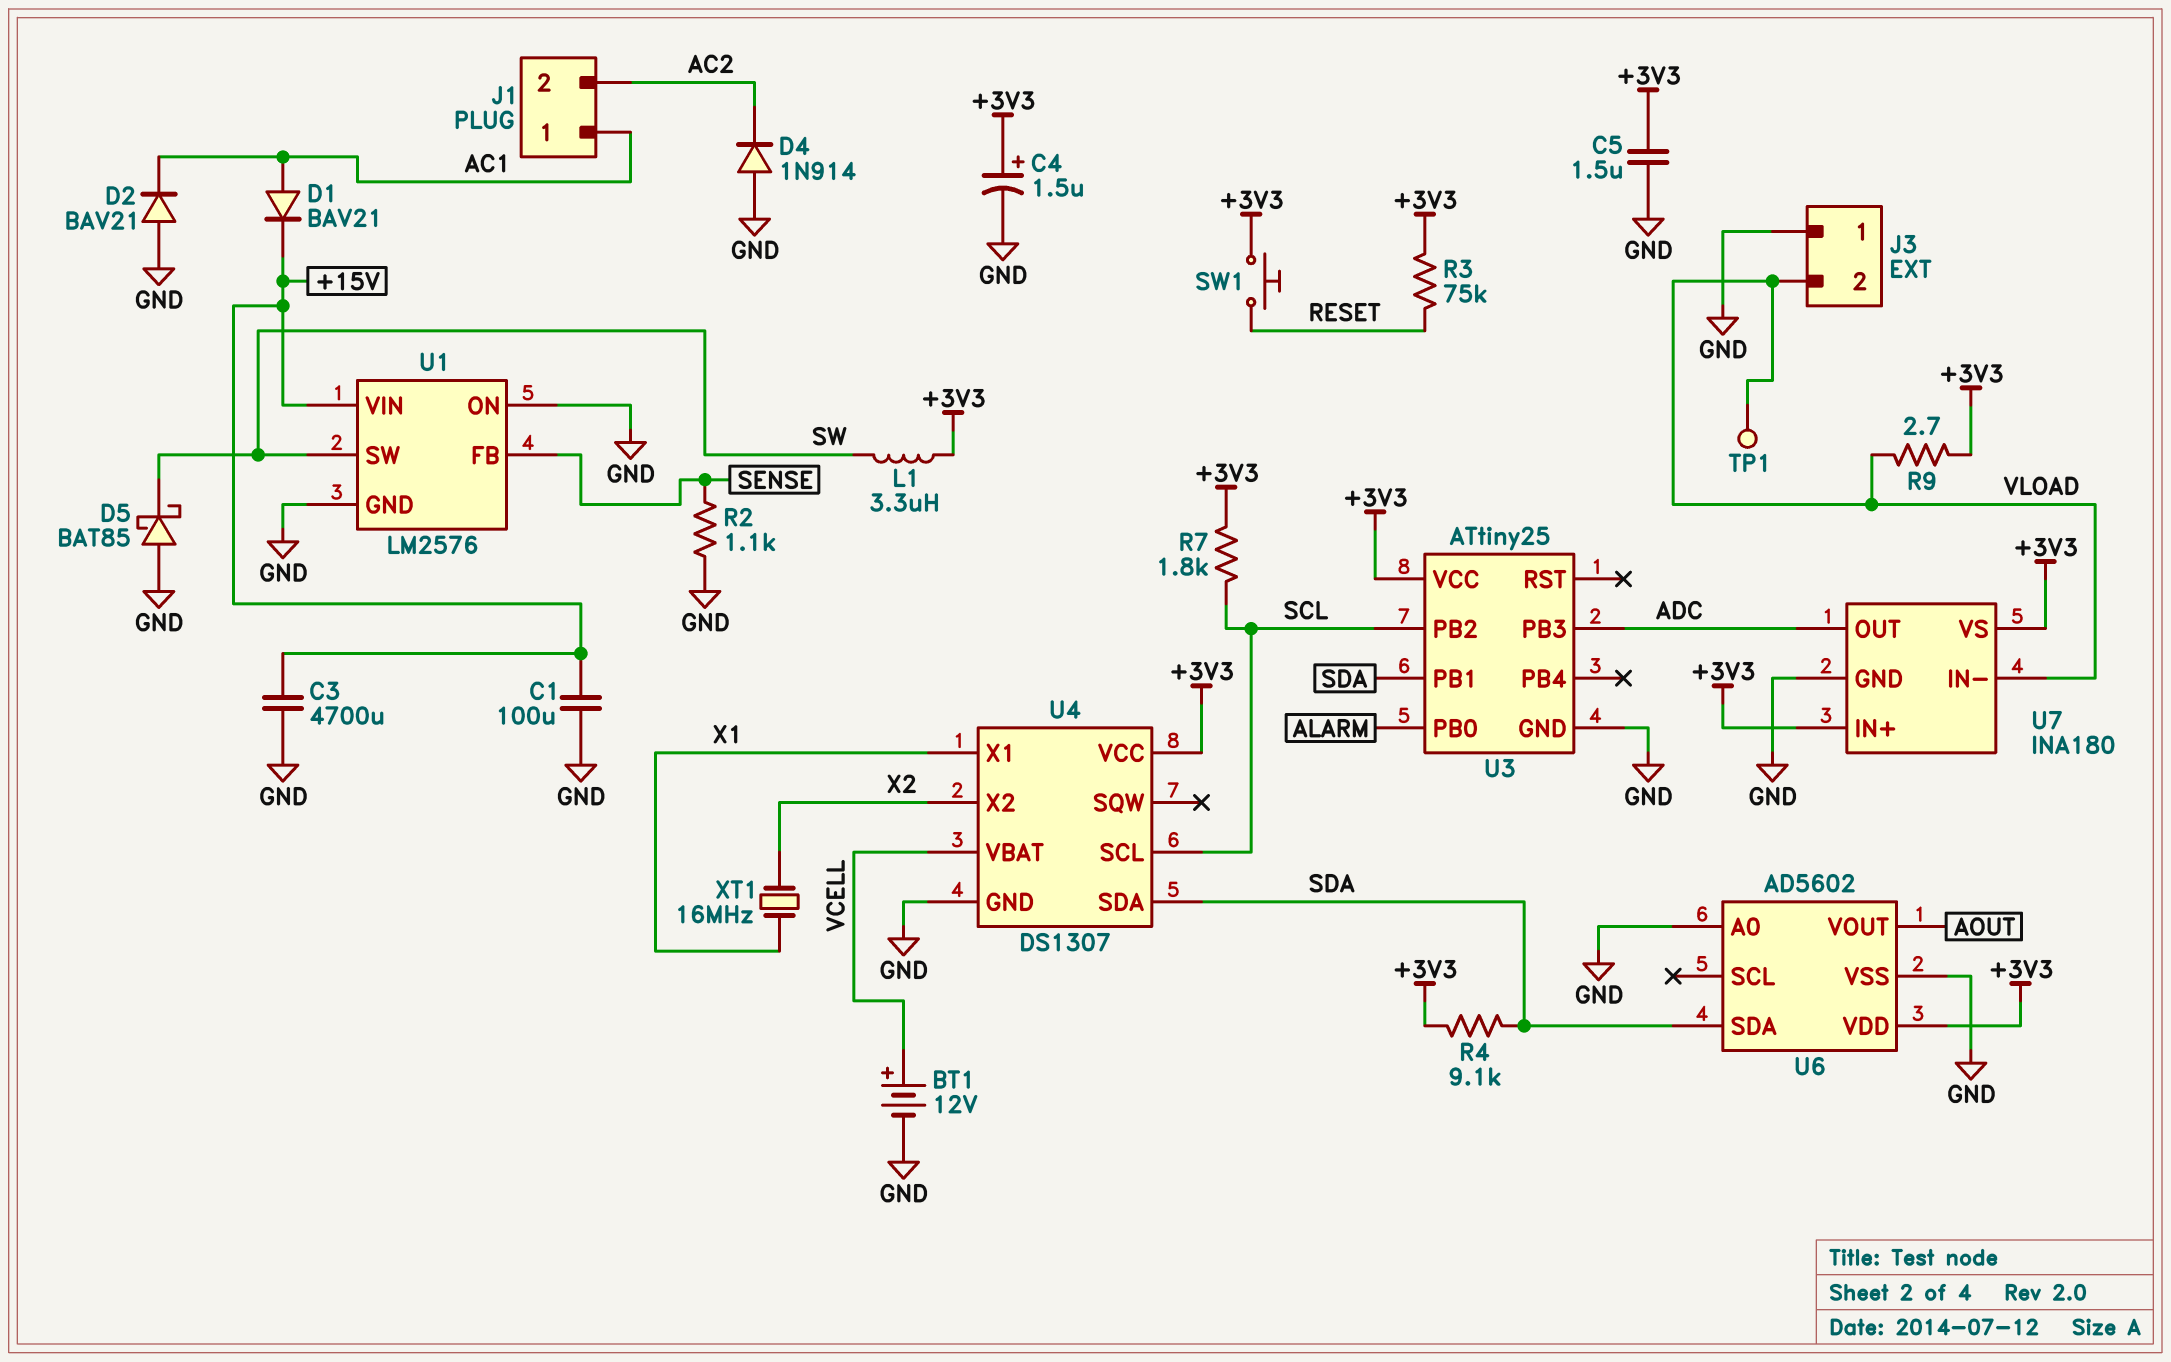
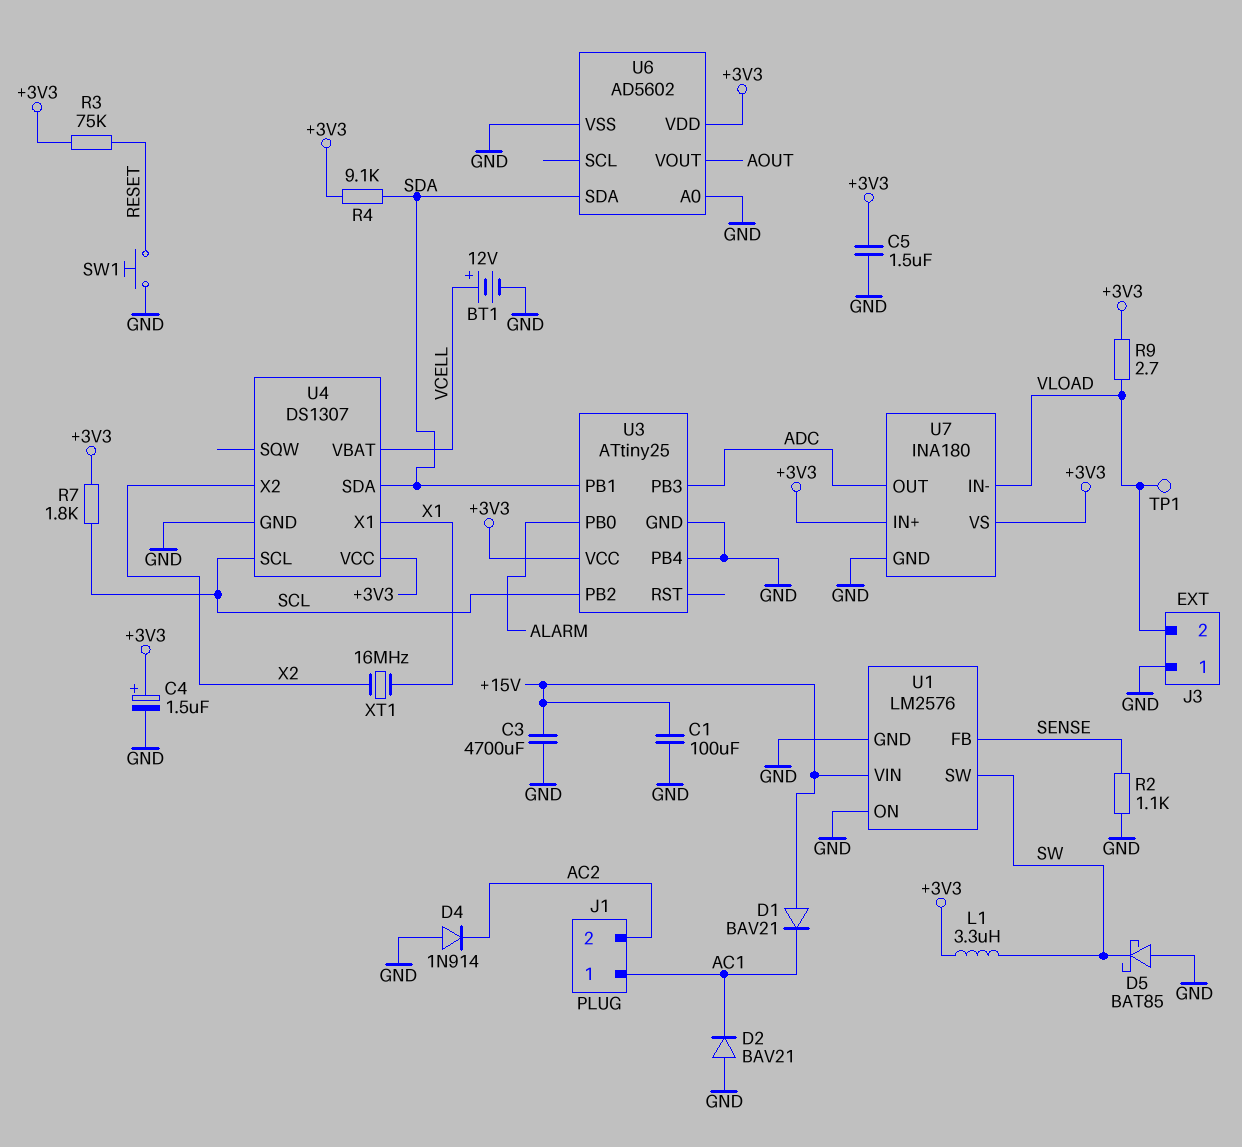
D1: diode BAV21 (A AC1, K +15V) -> diode BAV21 (A +15V, K AC1)
SW1: button (+3V3, RESET) -> button (GND, RESET)
U3 pin PB4: none -> GND

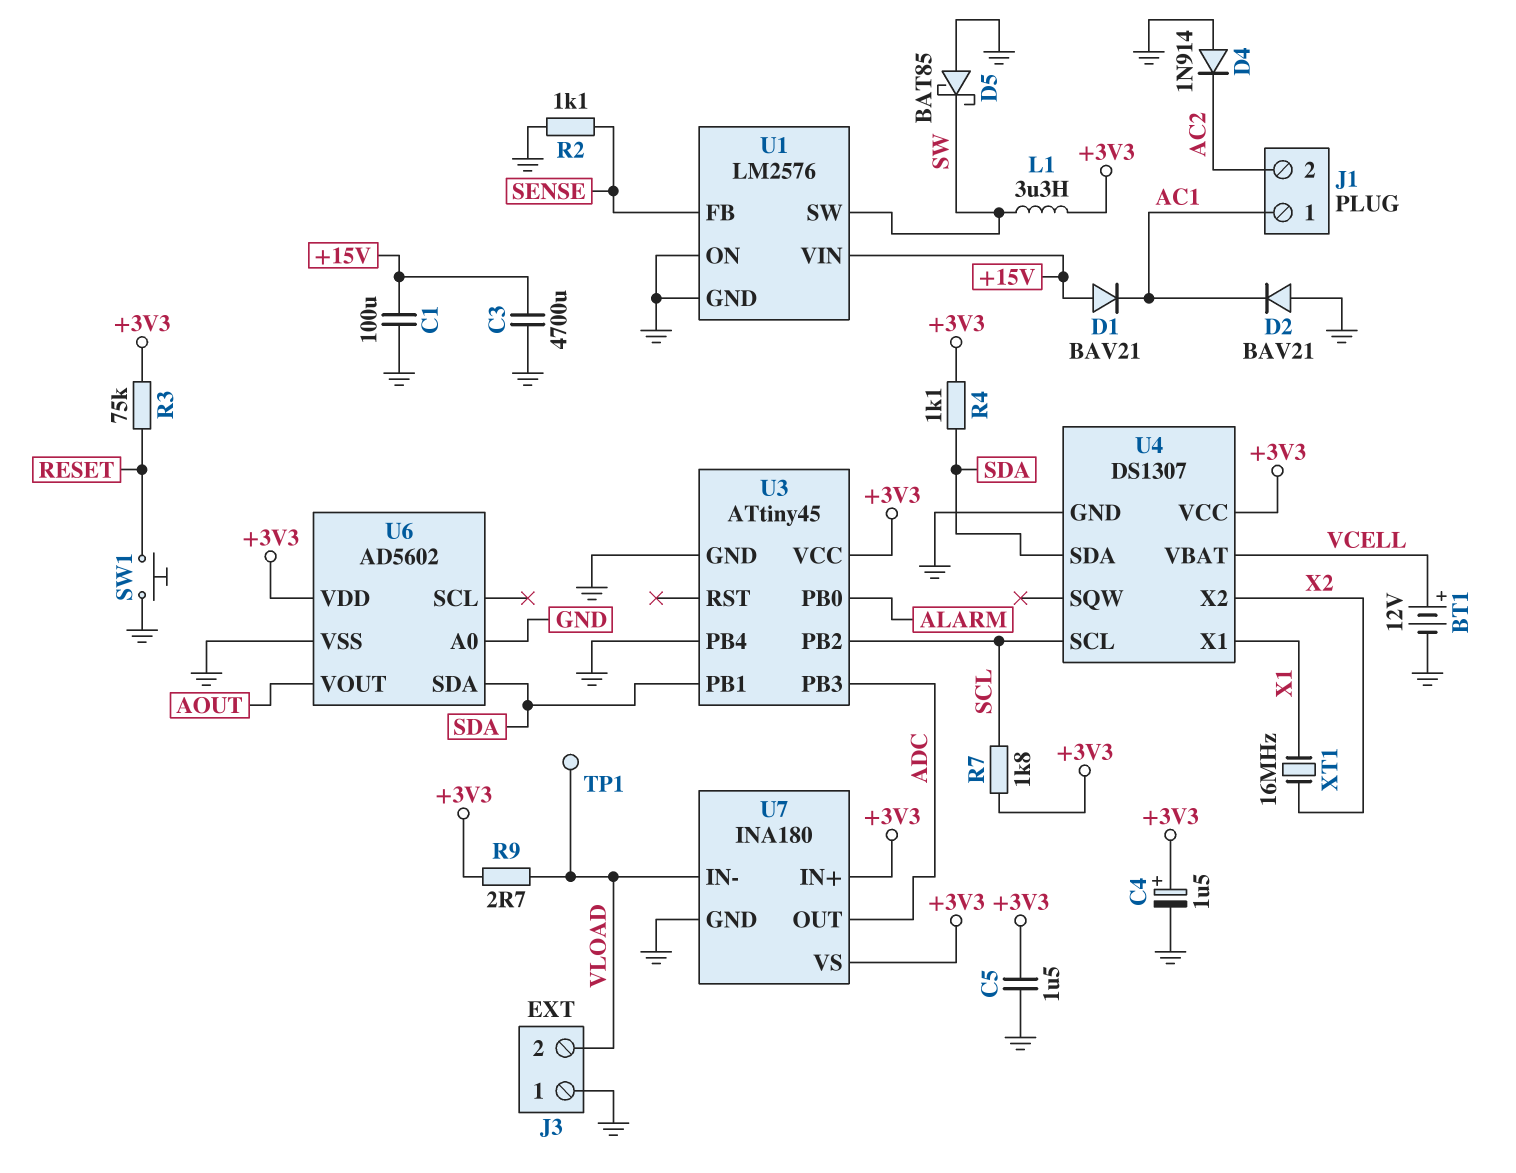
R4: 9.1k (+3V3, SDA) -> 1.1k (+3V3, SDA)
U3: ATtiny25 -> ATtiny45

